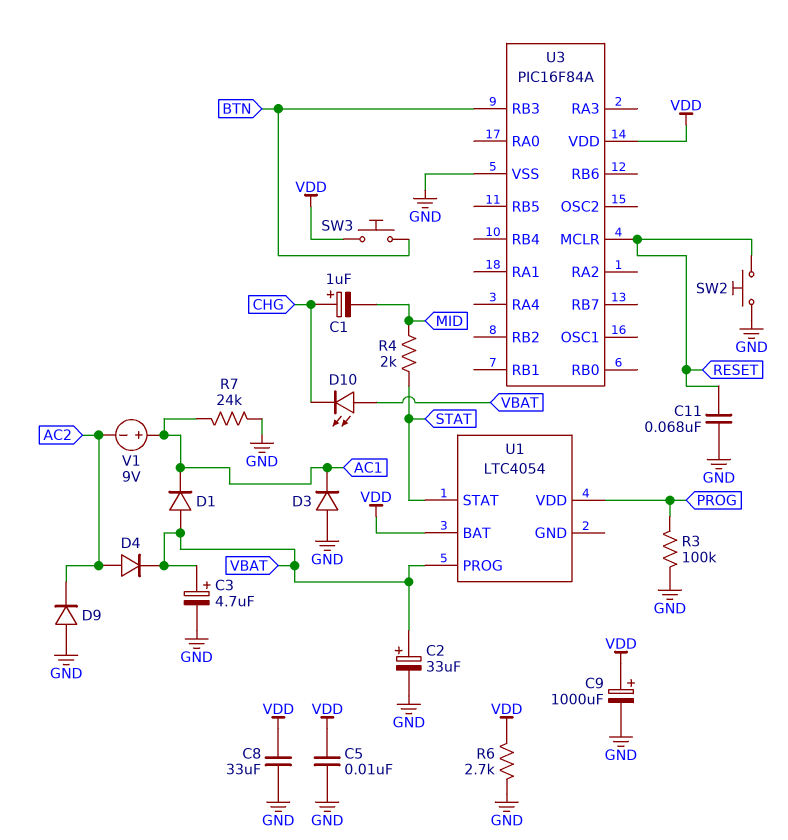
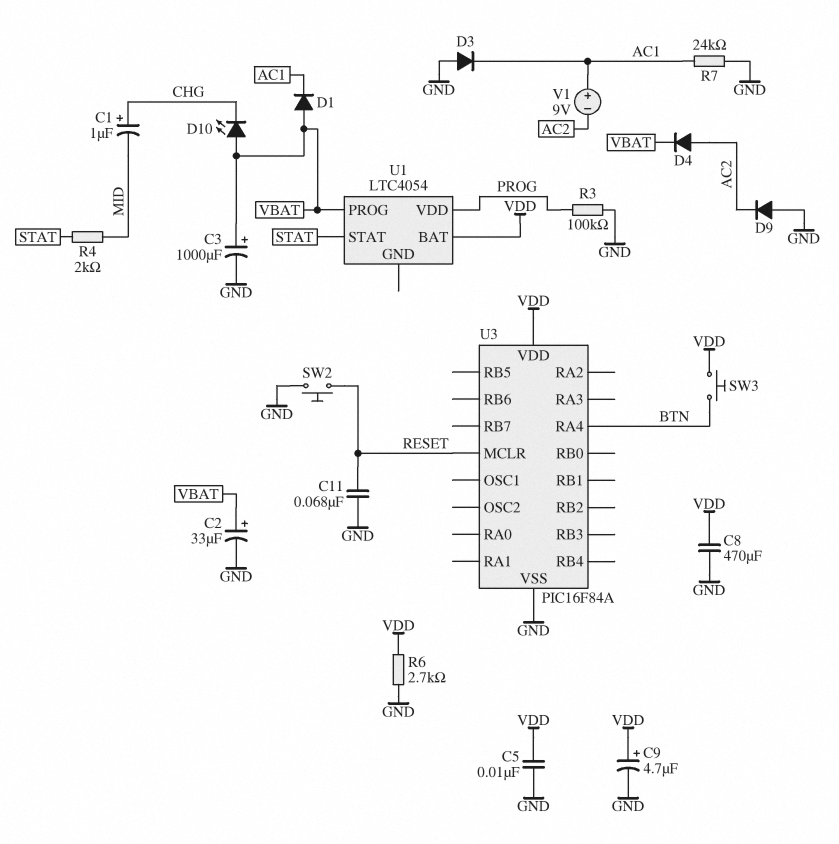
C3: 4.7uF (plus VBAT, minus GND) -> 1000uF (plus VBAT, minus GND)
C8: 33uF (GND, VDD) -> 470uF (GND, VDD)
C9: 1000uF (plus VDD, minus GND) -> 4.7uF (plus VDD, minus GND)
U3 pin RA4: none -> BTN
U3 pin RB3: BTN -> none

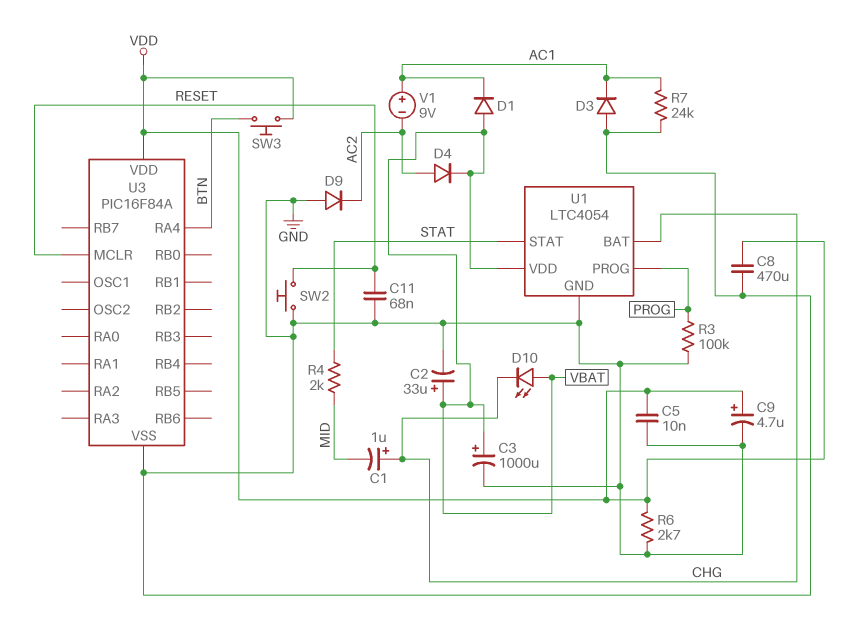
U1 pin BAT: VDD -> CHG
U1 pin GND: none -> GND
U1 pin PROG: VBAT -> PROG
U1 pin VDD: PROG -> VBAT

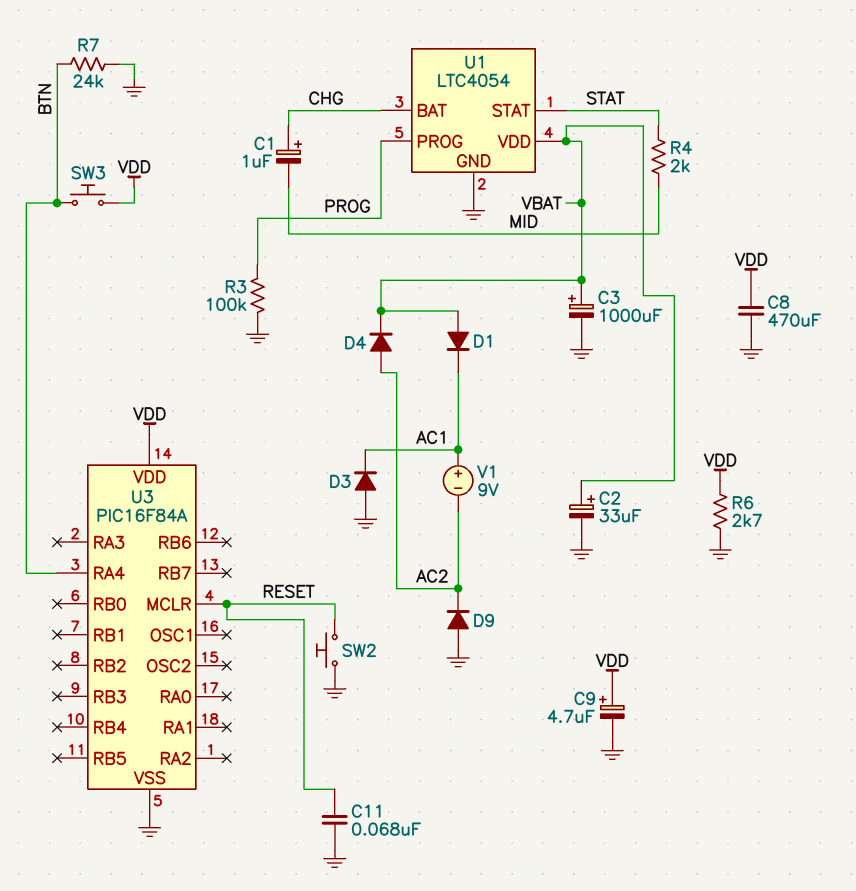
C5: 10nF (GND, VDD) -> none
D10: LED (A VBAT, K CHG) -> none
R7: 24k (AC1, GND) -> 24k (BTN, GND)

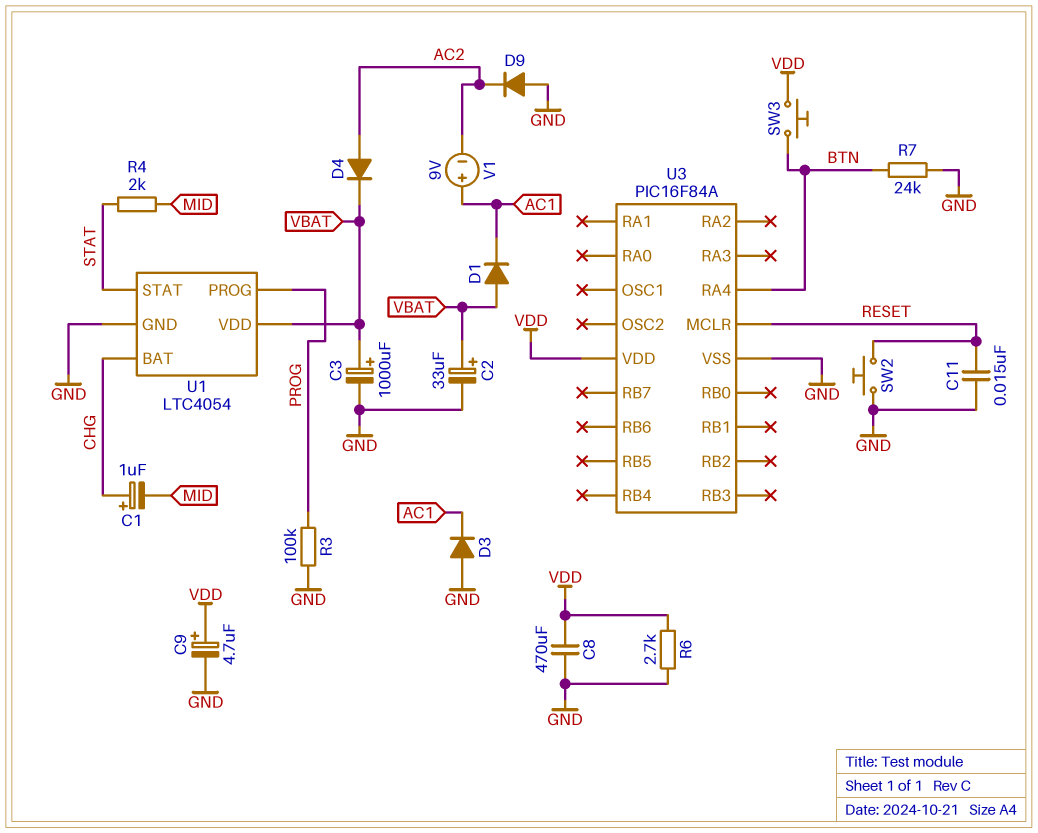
C11: 68nF (GND, RESET) -> 15nF (GND, RESET)

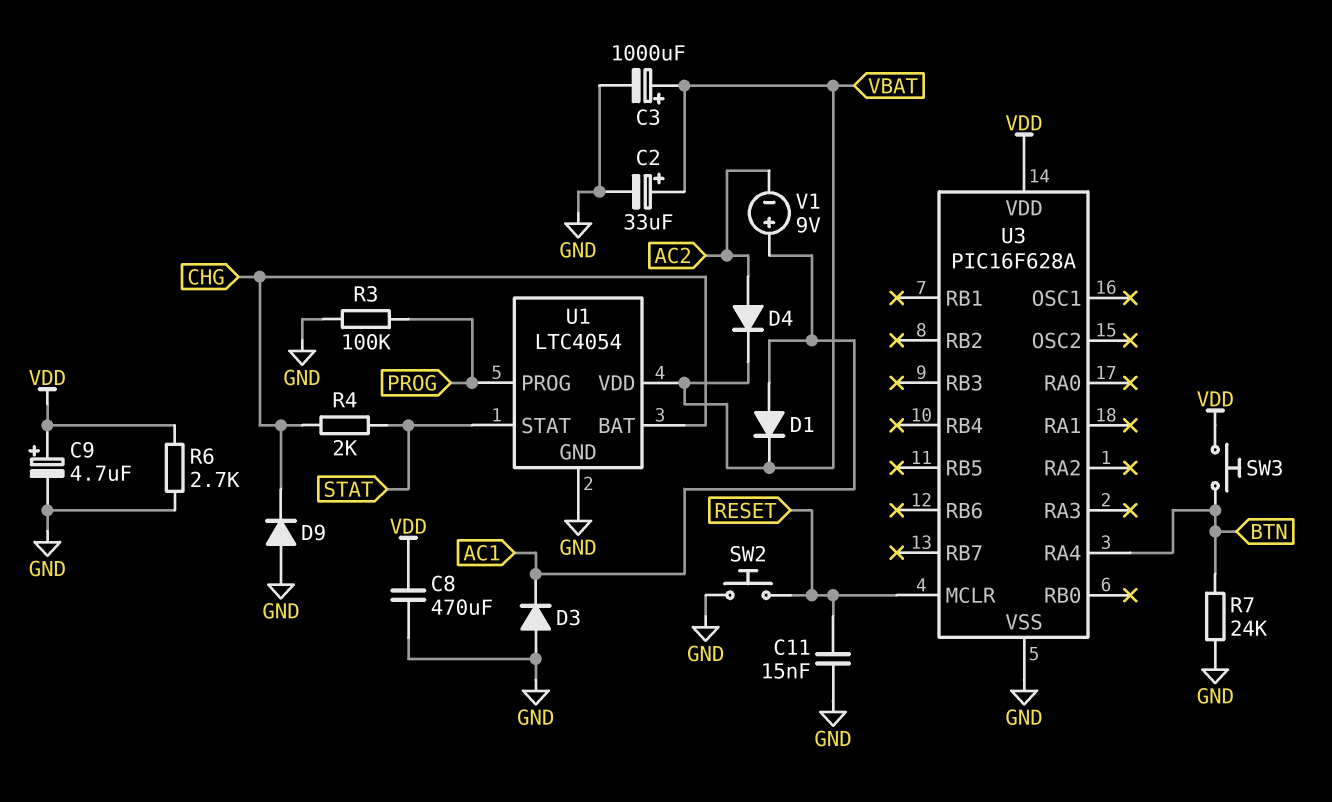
C1: 1uF (plus CHG, minus MID) -> none
D1: diode (A VBAT, K AC1) -> diode (A AC1, K VBAT)
D9: diode (A GND, K AC2) -> diode (A GND, K CHG)
R4: 2k (MID, STAT) -> 2k (CHG, STAT)
U3: PIC16F84A -> PIC16F628A

